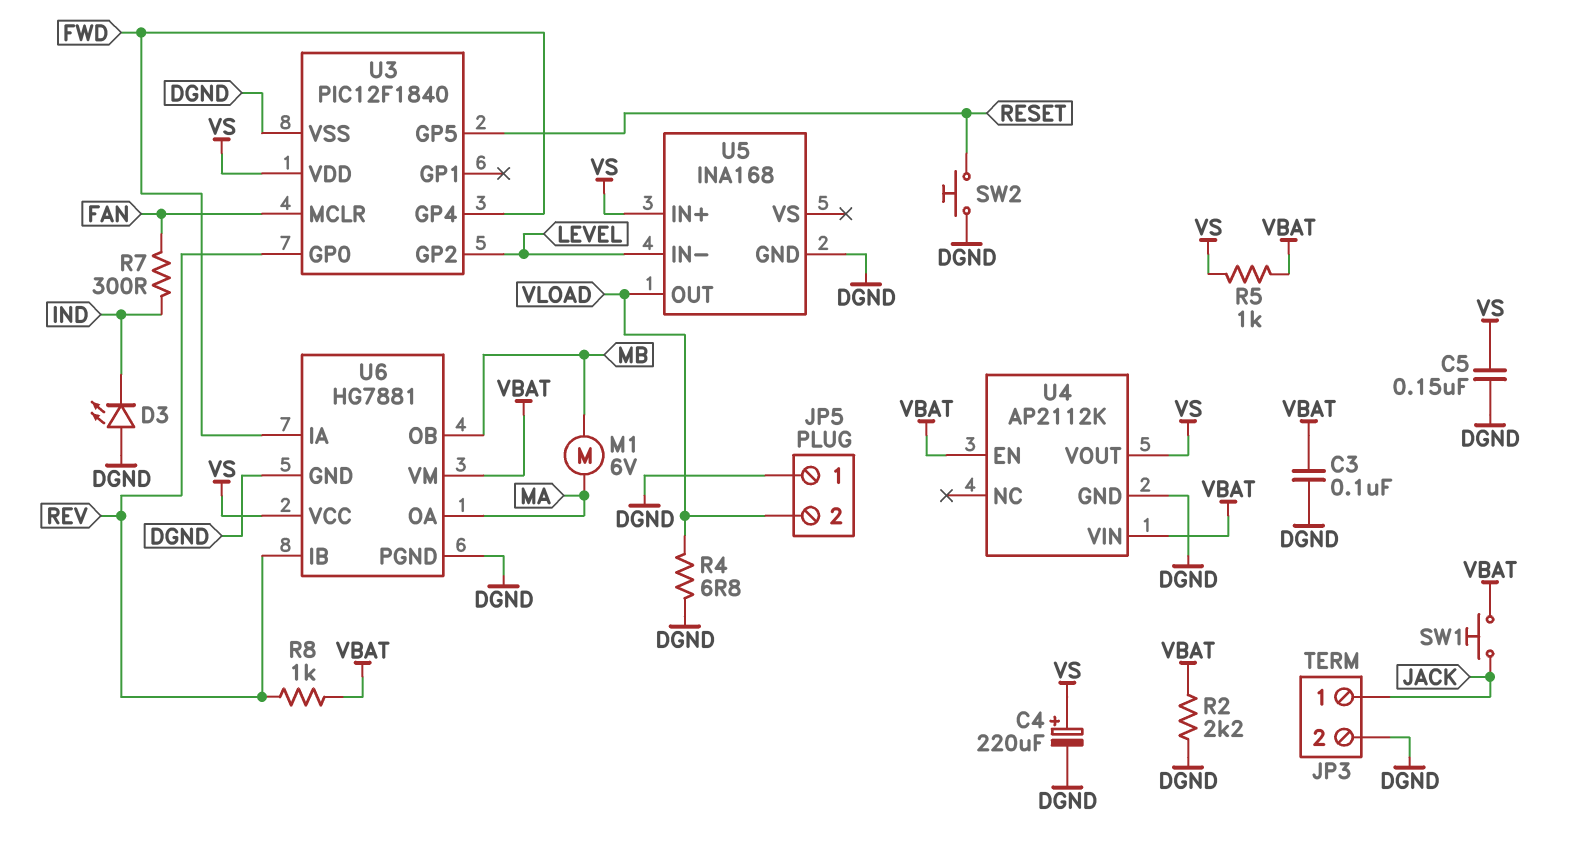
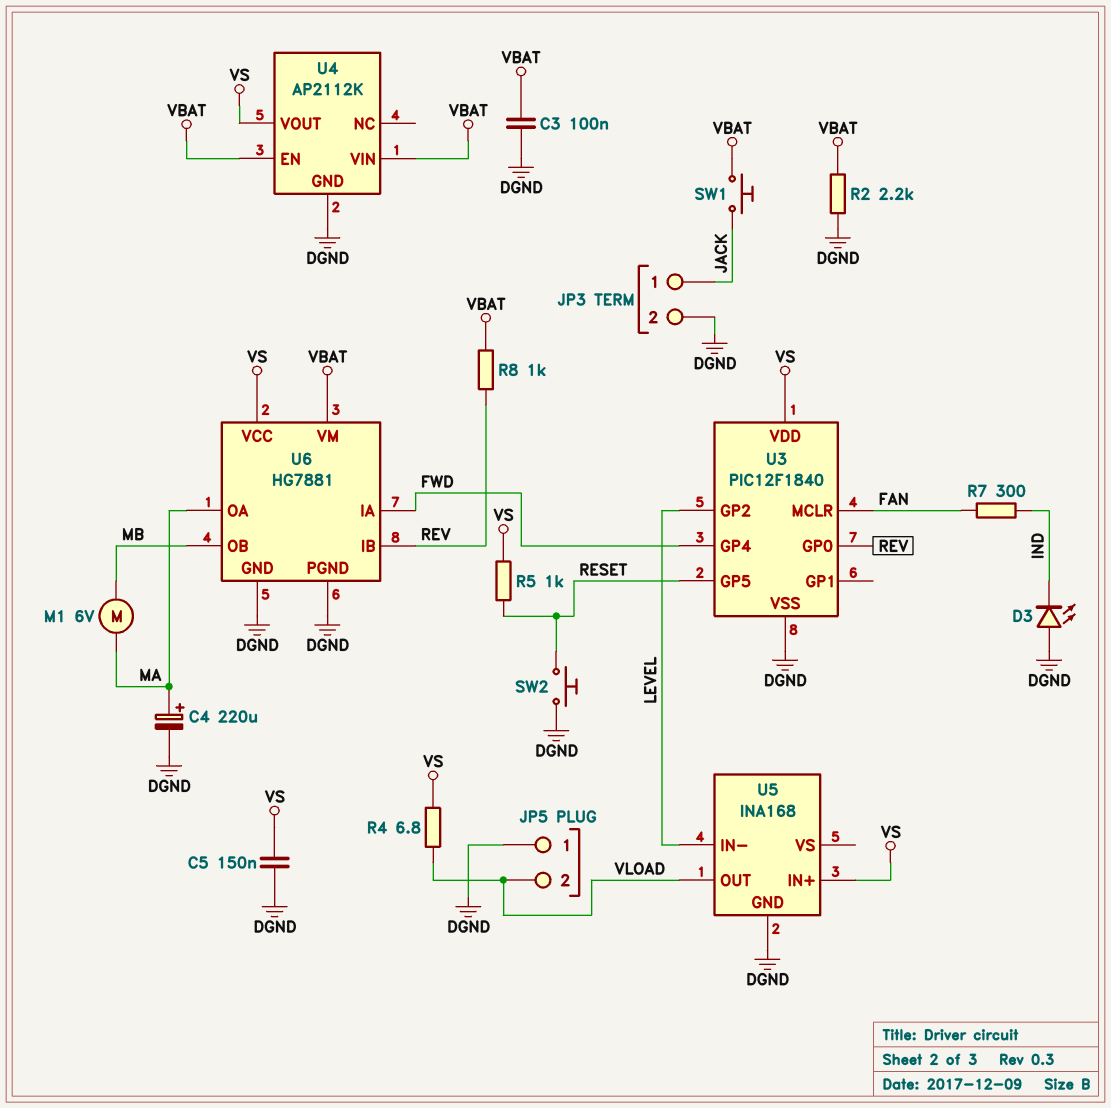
C4: 220uF (plus VS, minus DGND) -> 220uF (plus MA, minus DGND)
R4: 6.8 (DGND, VLOAD) -> 6.8 (VLOAD, VS)
R5: 1k (VBAT, VS) -> 1k (RESET, VS)

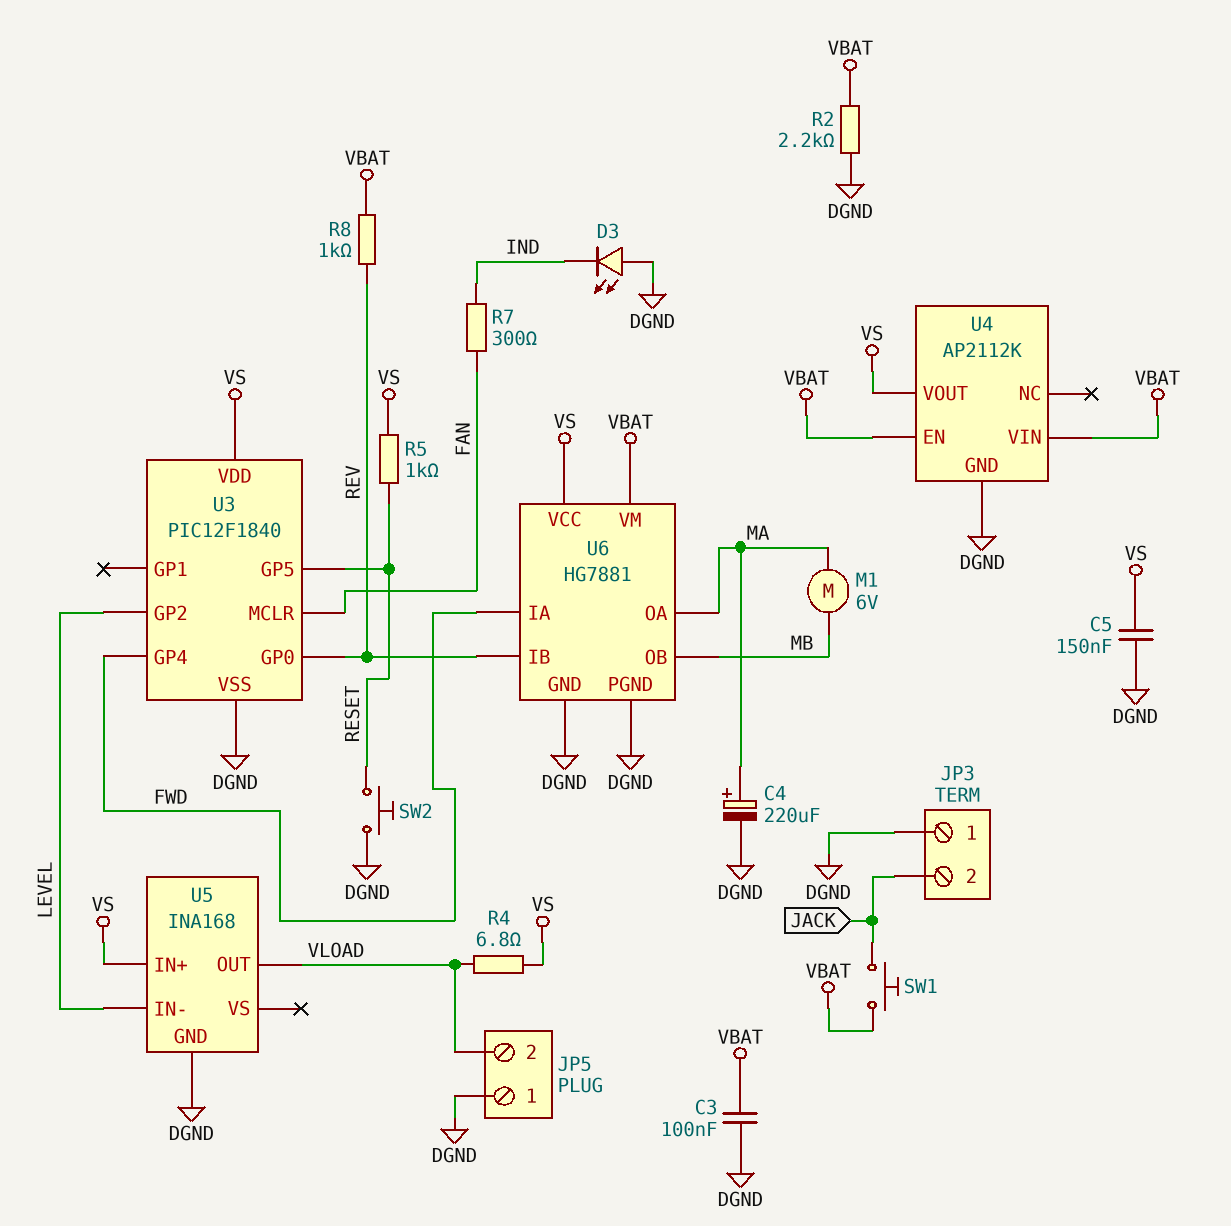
JP3 pin 1: JACK -> DGND
JP3 pin 2: DGND -> JACK

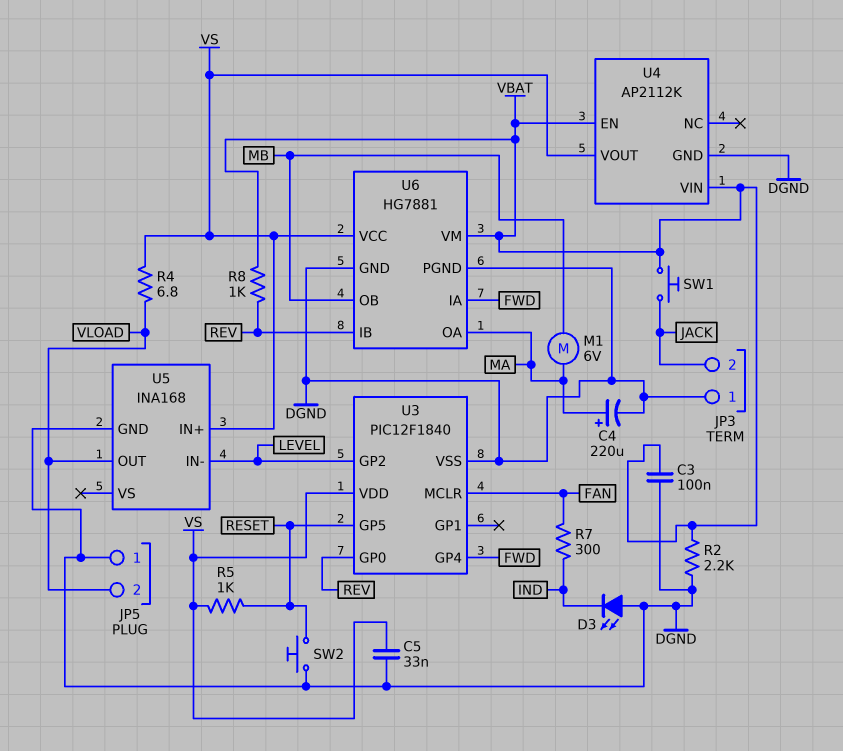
C5: 150nF (DGND, VS) -> 33nF (DGND, VS)

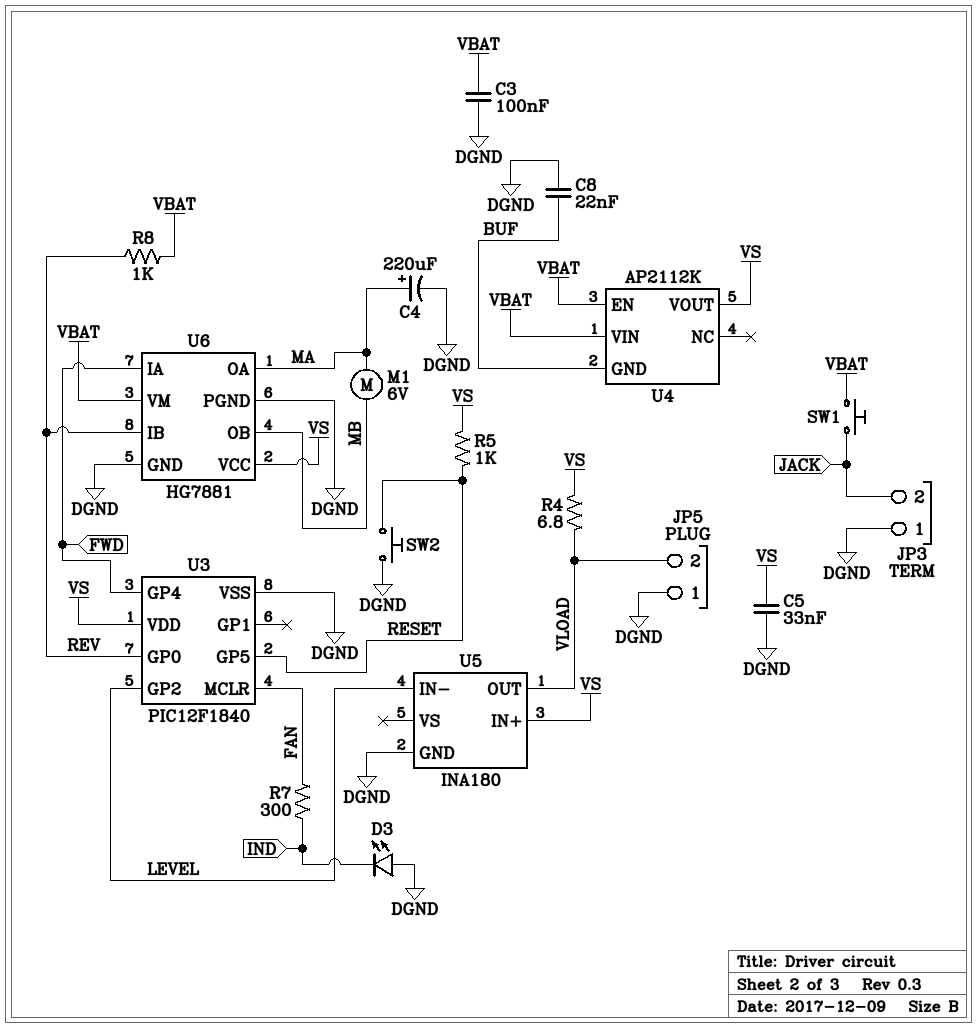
C8: none -> 22nF (BUF, DGND)
R2: 2.2k (DGND, VBAT) -> none
U4 pin GND: DGND -> BUF
U5: INA168 -> INA180

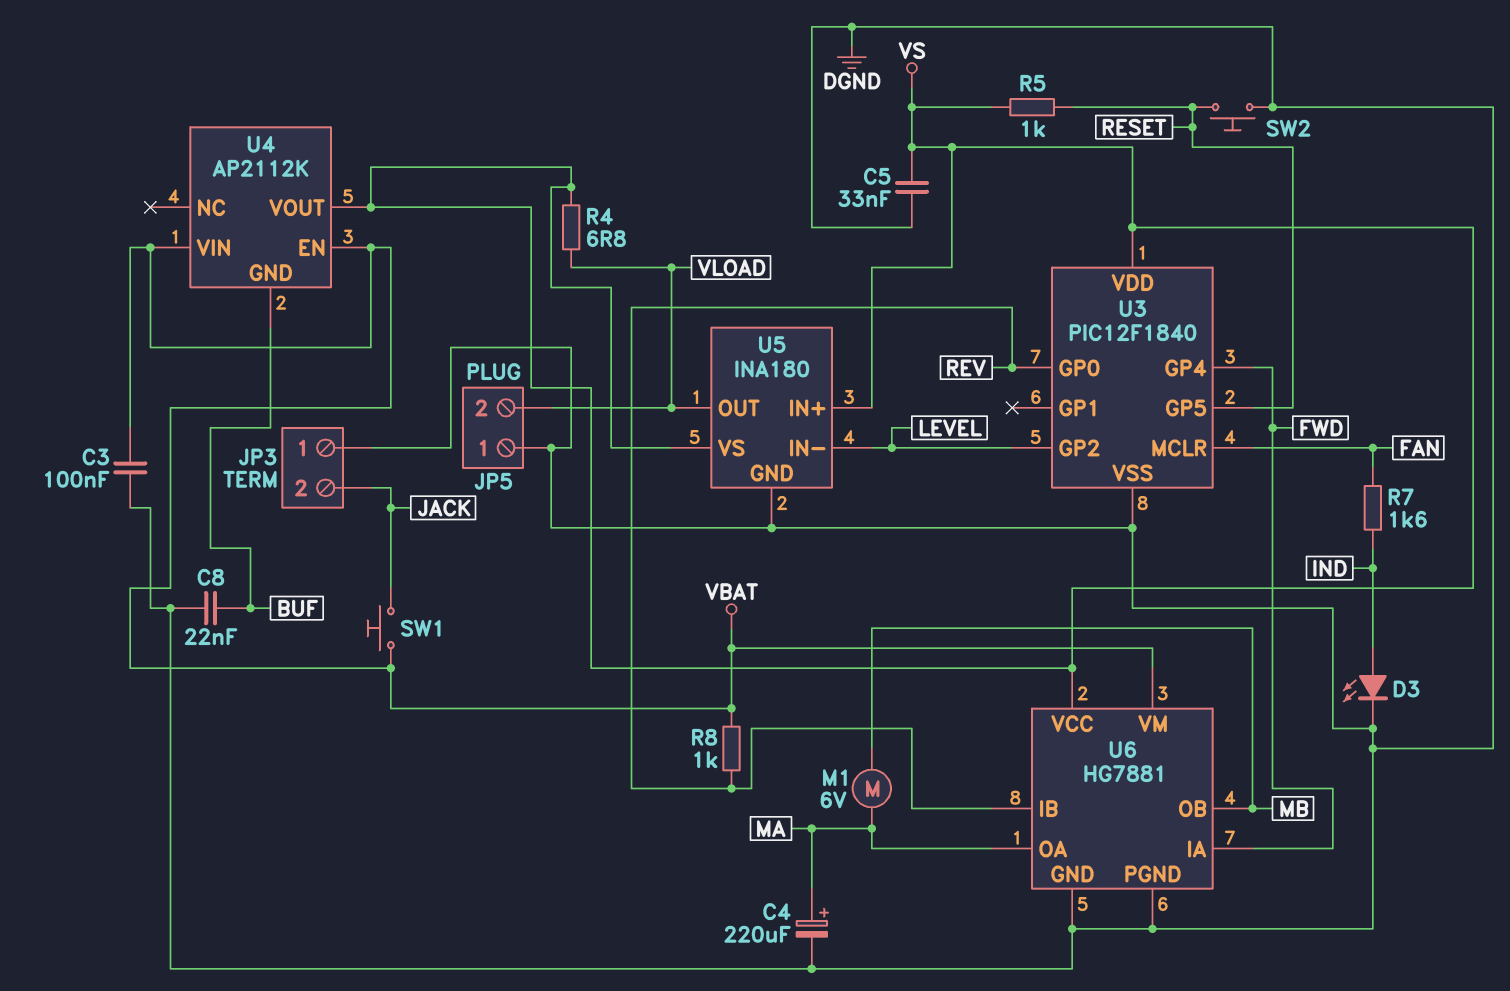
D3: LED (A DGND, K IND) -> LED (A IND, K DGND)
R7: 300 (FAN, IND) -> 1.6k (FAN, IND)
U5 pin VS: none -> VS

